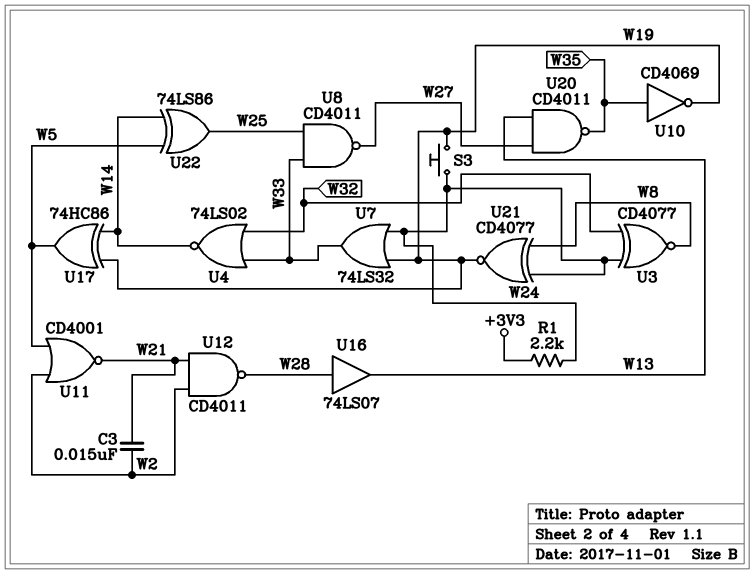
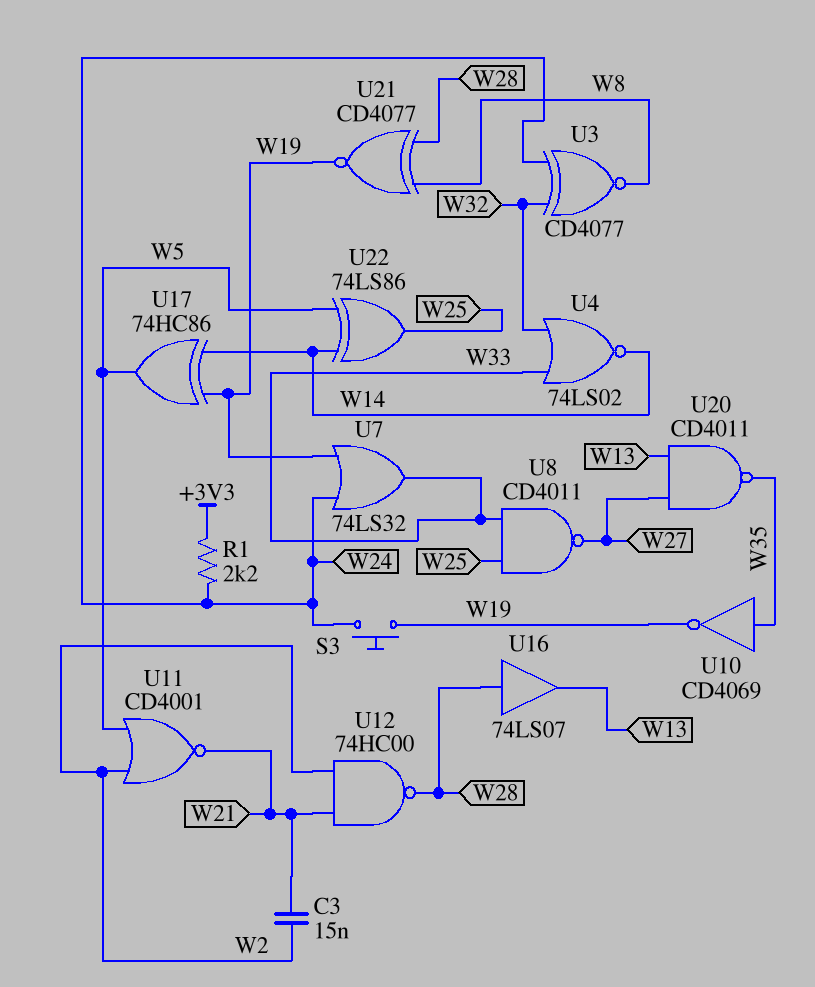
U12: NAND CD4011 (in W2, in W21, out W28) -> NAND 74HC00 (in W2, in W21, out W28)
U21: XNOR CD4077 (in W8, in W24, out W19) -> XNOR CD4077 (in W8, in W28, out W19)

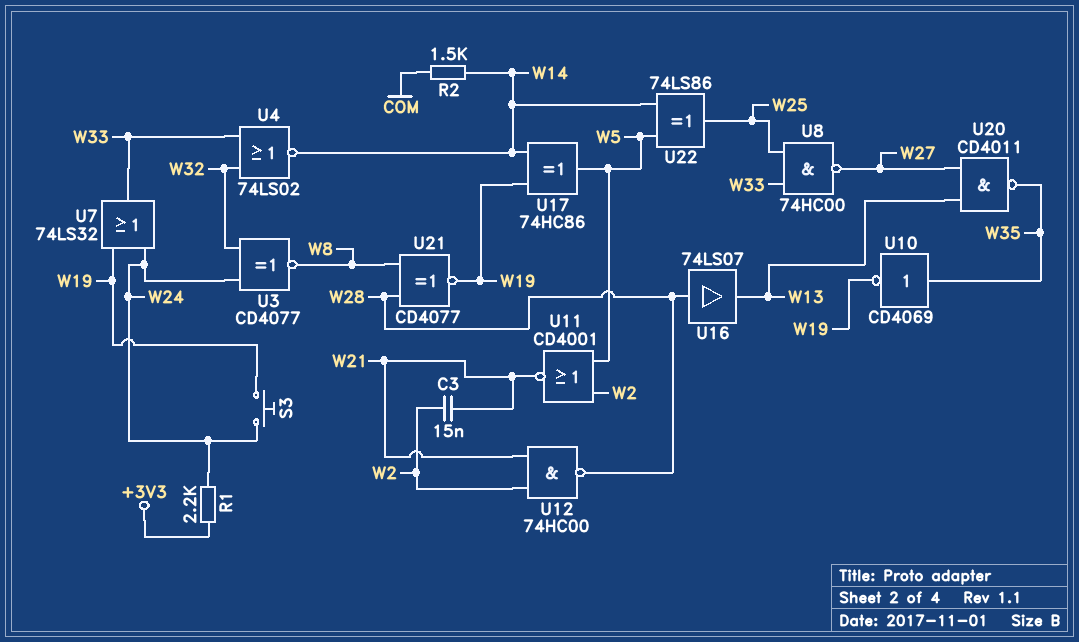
R2: none -> 1.5k (COM, W14)
U8: NAND CD4011 (in W25, in W33, out W27) -> NAND 74HC00 (in W25, in W33, out W27)

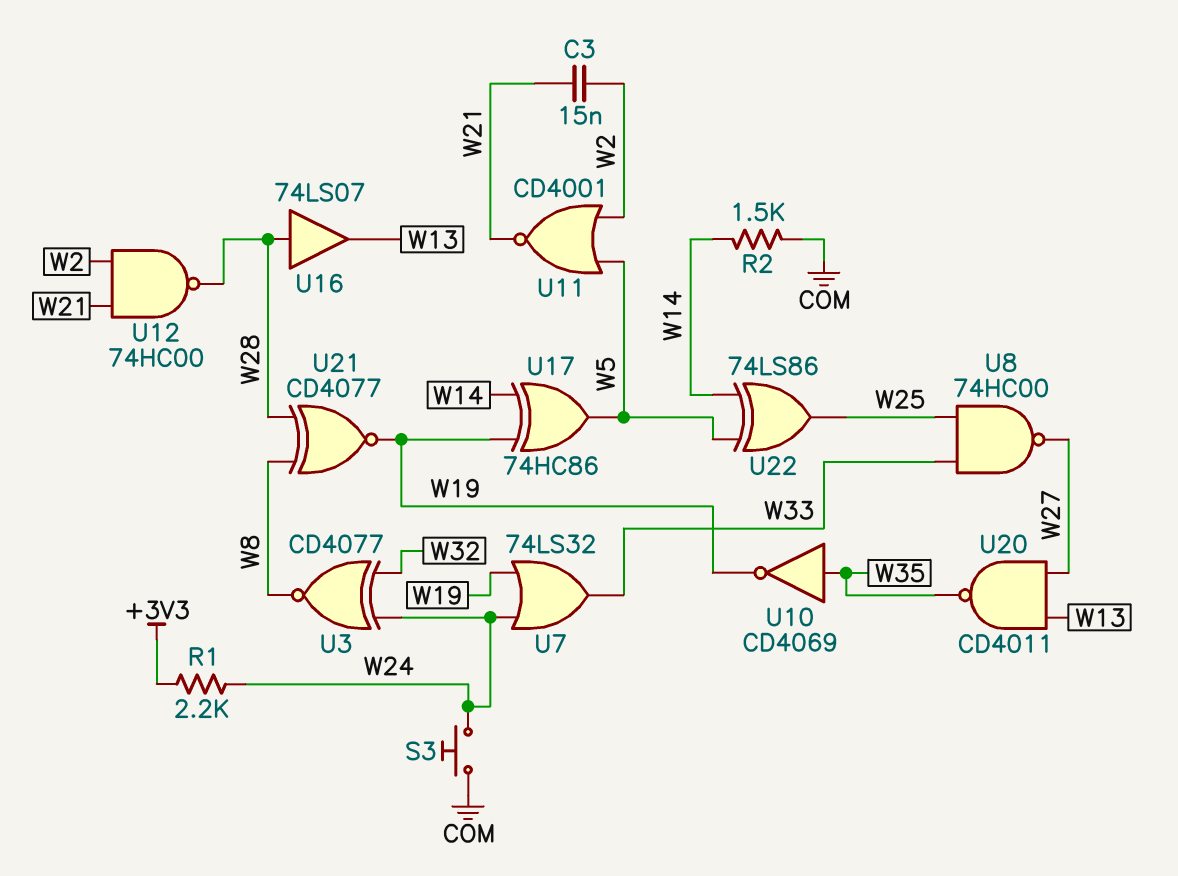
S3: button (W19, W24) -> button (COM, W24)
U4: NOR 74LS02 (in W32, in W33, out W14) -> none

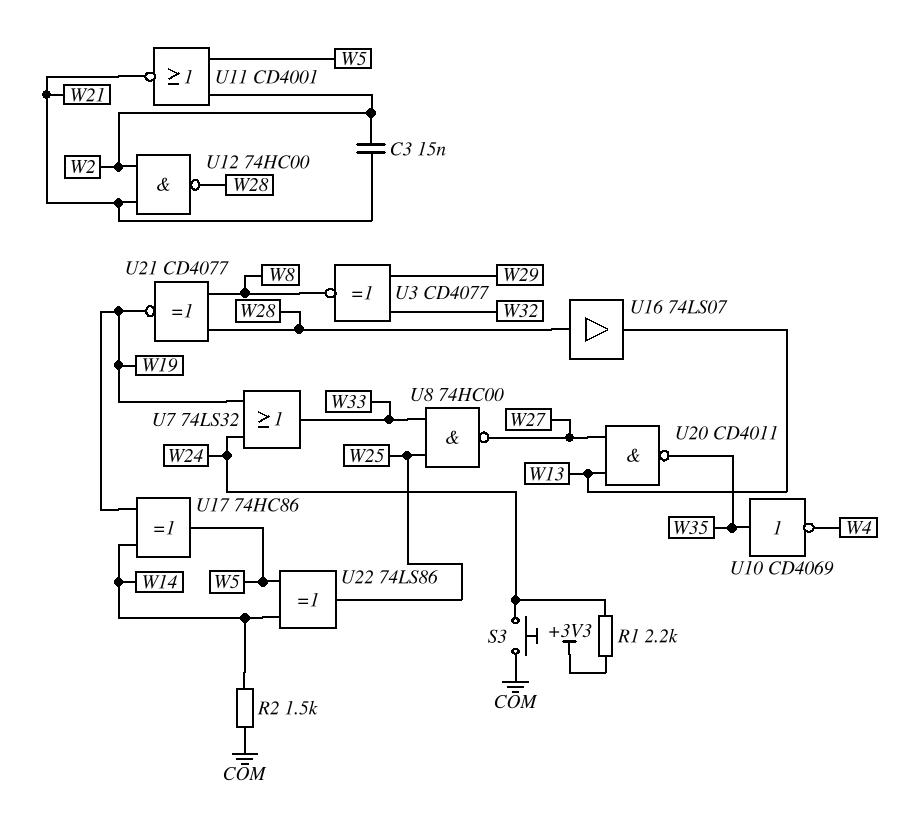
U3: XNOR CD4077 (in W24, in W32, out W8) -> XNOR CD4077 (in W29, in W32, out W8)
U10: NOT CD4069 (in W35, out W19) -> NOT CD4069 (in W35, out W4)

